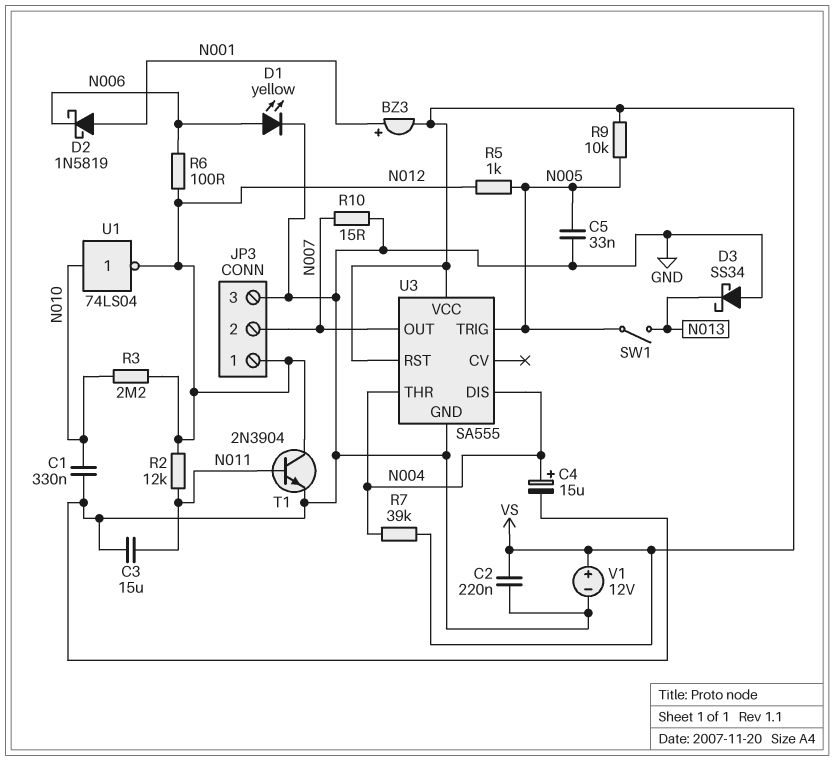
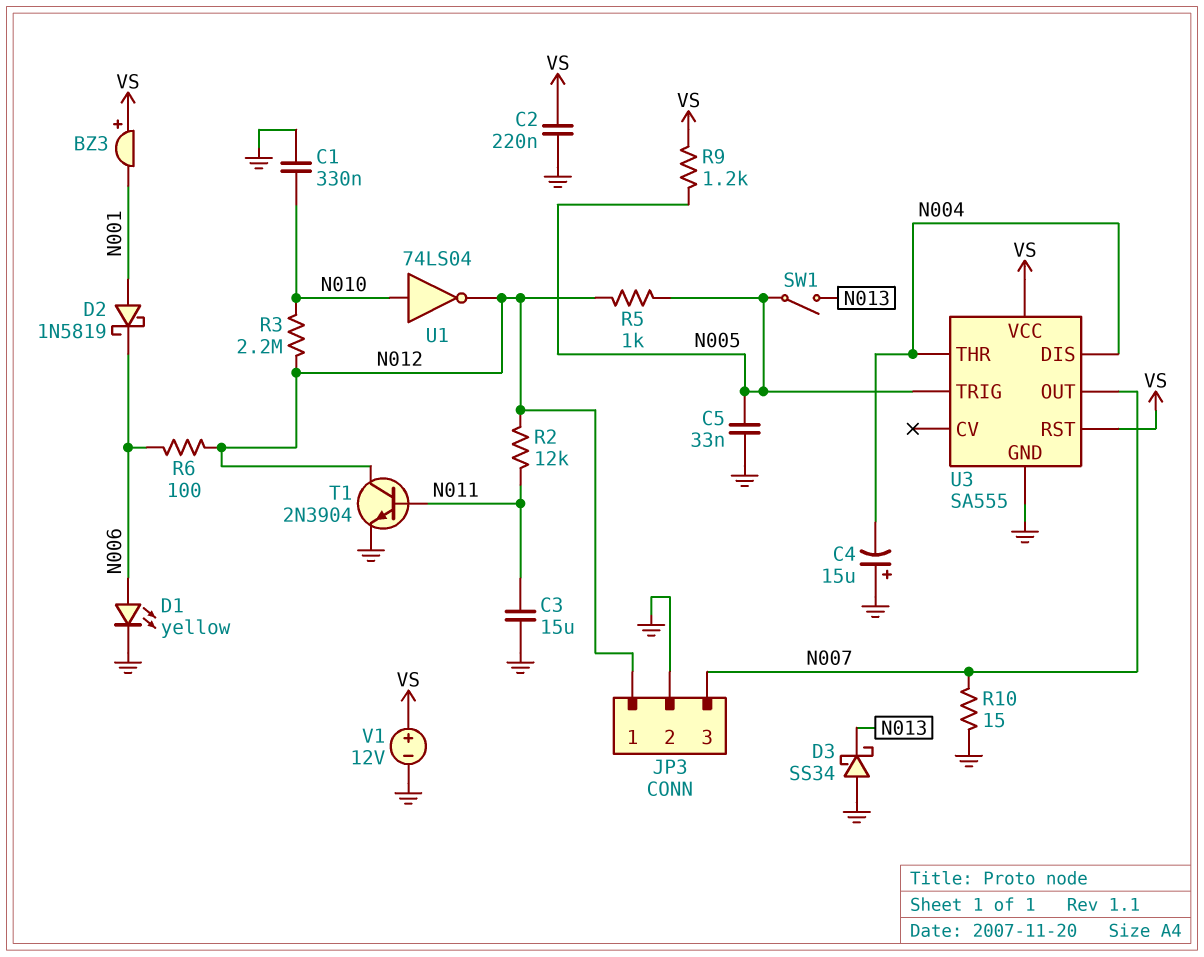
BZ3: buzzer (plus N001, minus VS) -> buzzer (plus VS, minus N001)
C4: 15uF (plus N004, minus GND) -> 15uF (plus GND, minus N004)
JP3 pin 2: N007 -> GND
JP3 pin 3: GND -> N007
R7: 39k (N004, VS) -> none
R9: 10k (N005, VS) -> 1.2k (N005, VS)

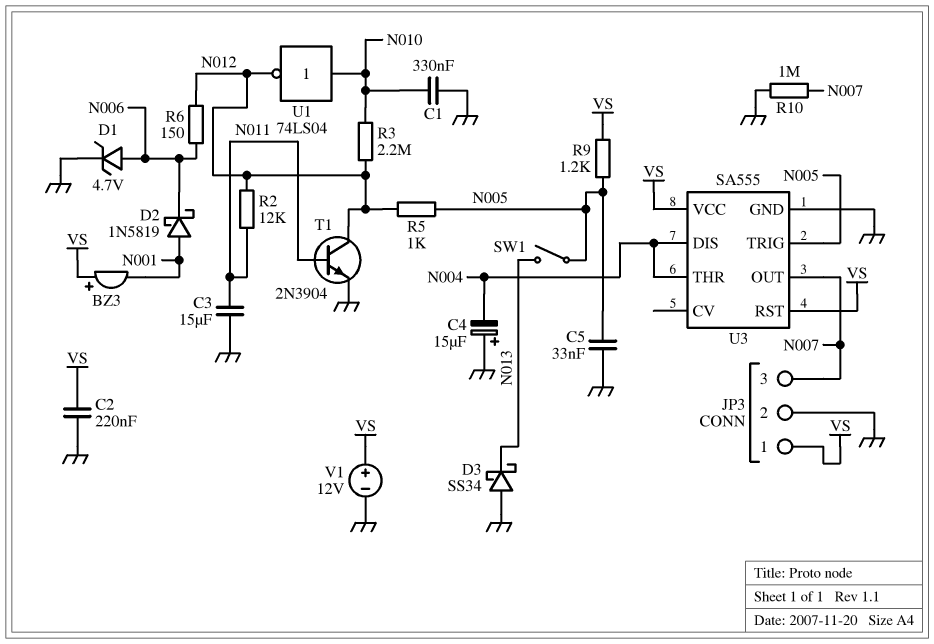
D1: LED yellow (A N006, K GND) -> zener 4.7V (A N006, K GND)
JP3 pin 1: N012 -> VS
R6: 100 (N006, N012) -> 150 (N006, N012)
R10: 15 (GND, N007) -> 1M (GND, N007)

